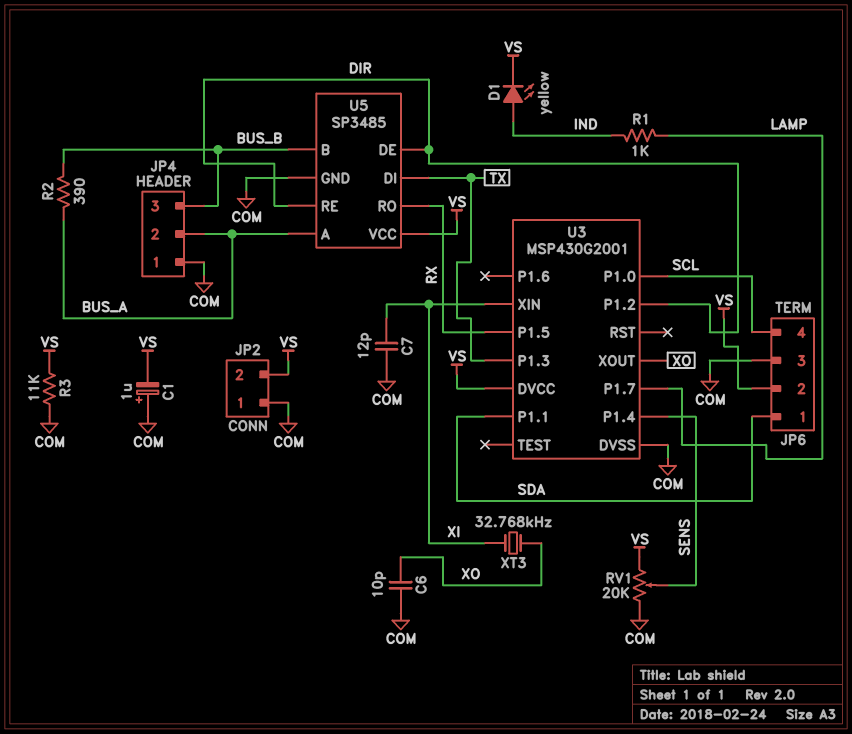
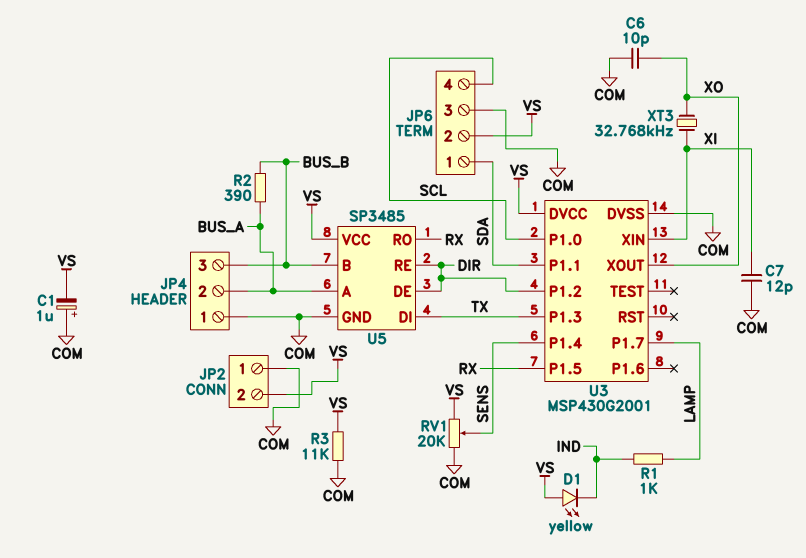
D1: LED yellow (A IND, K VS) -> LED yellow (A VS, K IND)

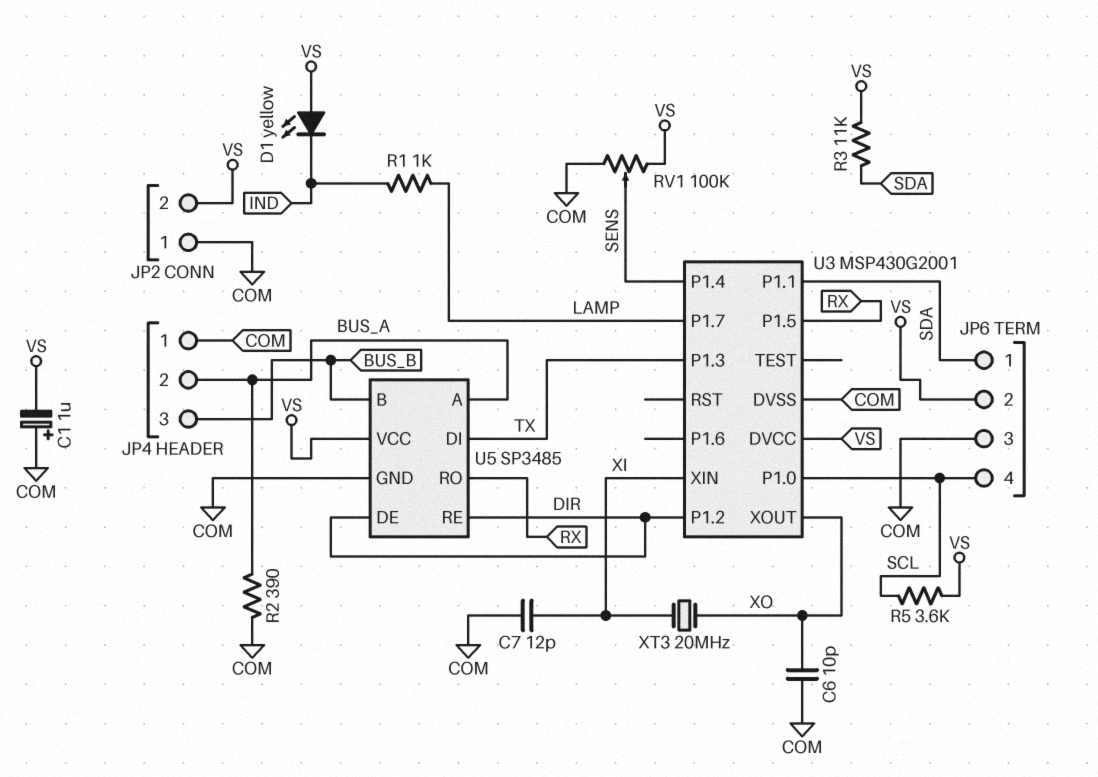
R2: 390 (BUS_A, BUS_B) -> 390 (BUS_A, COM)
R3: 11k (COM, VS) -> 11k (SDA, VS)
R5: none -> 3.6k (SCL, VS)
RV1: 20k (COM, VS, wiper SENS) -> 100k (COM, VS, wiper SENS)
XT3: 32.768kHz (XI, XO) -> 20MHz (XI, XO)

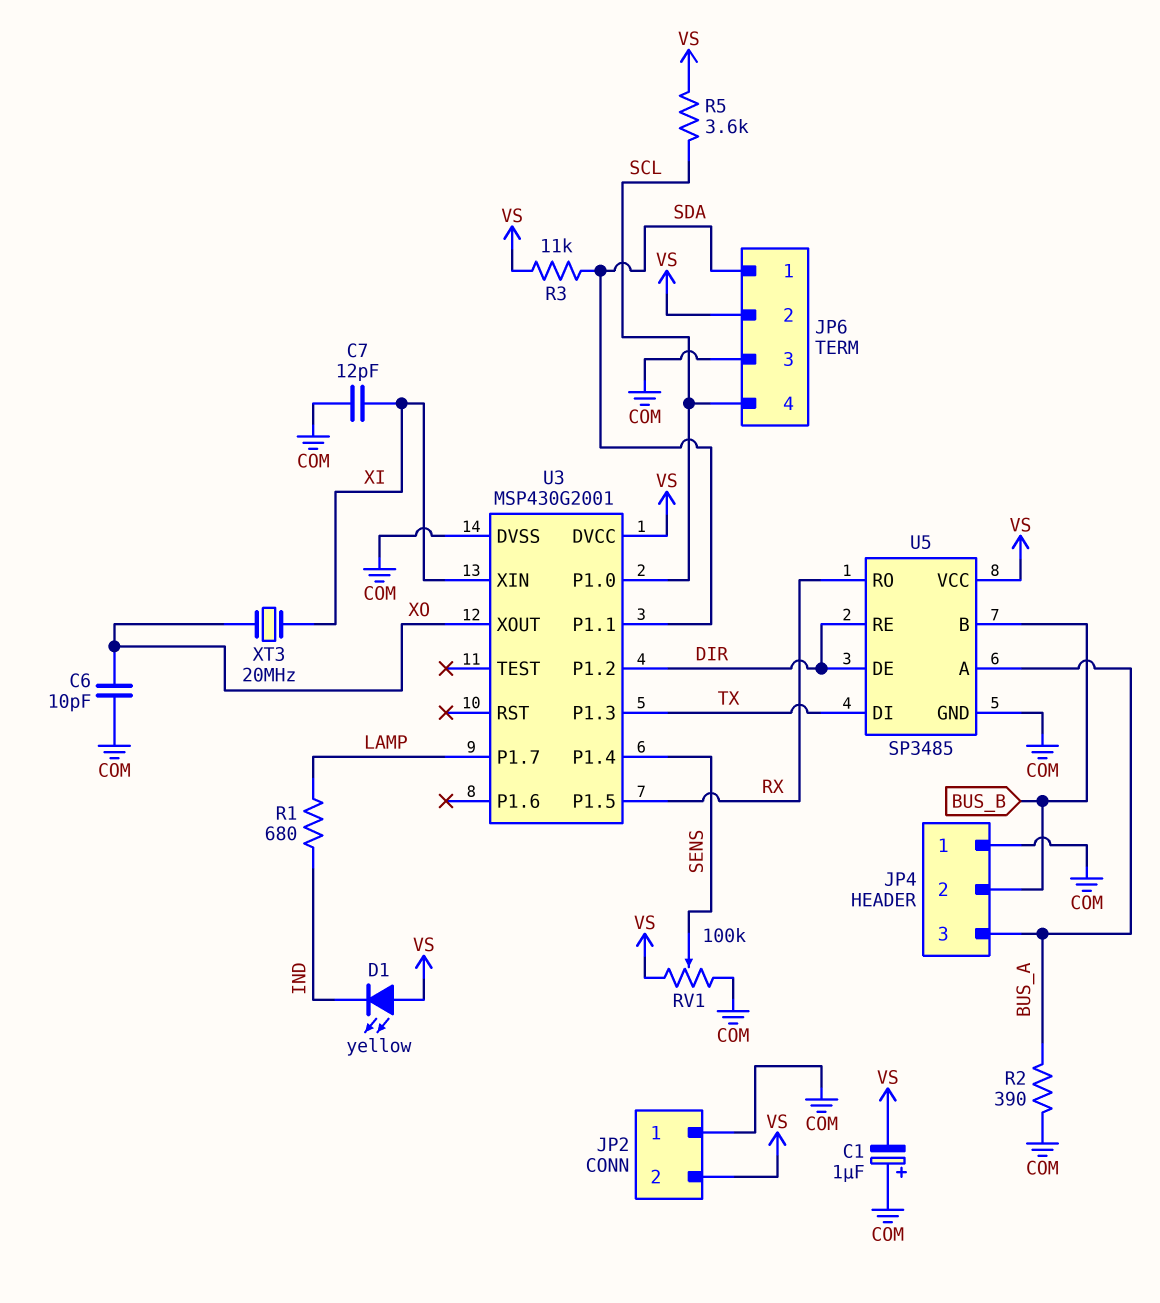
JP4 pin 2: BUS_A -> BUS_B
JP4 pin 3: BUS_B -> BUS_A
R1: 1k (IND, LAMP) -> 680 (IND, LAMP)

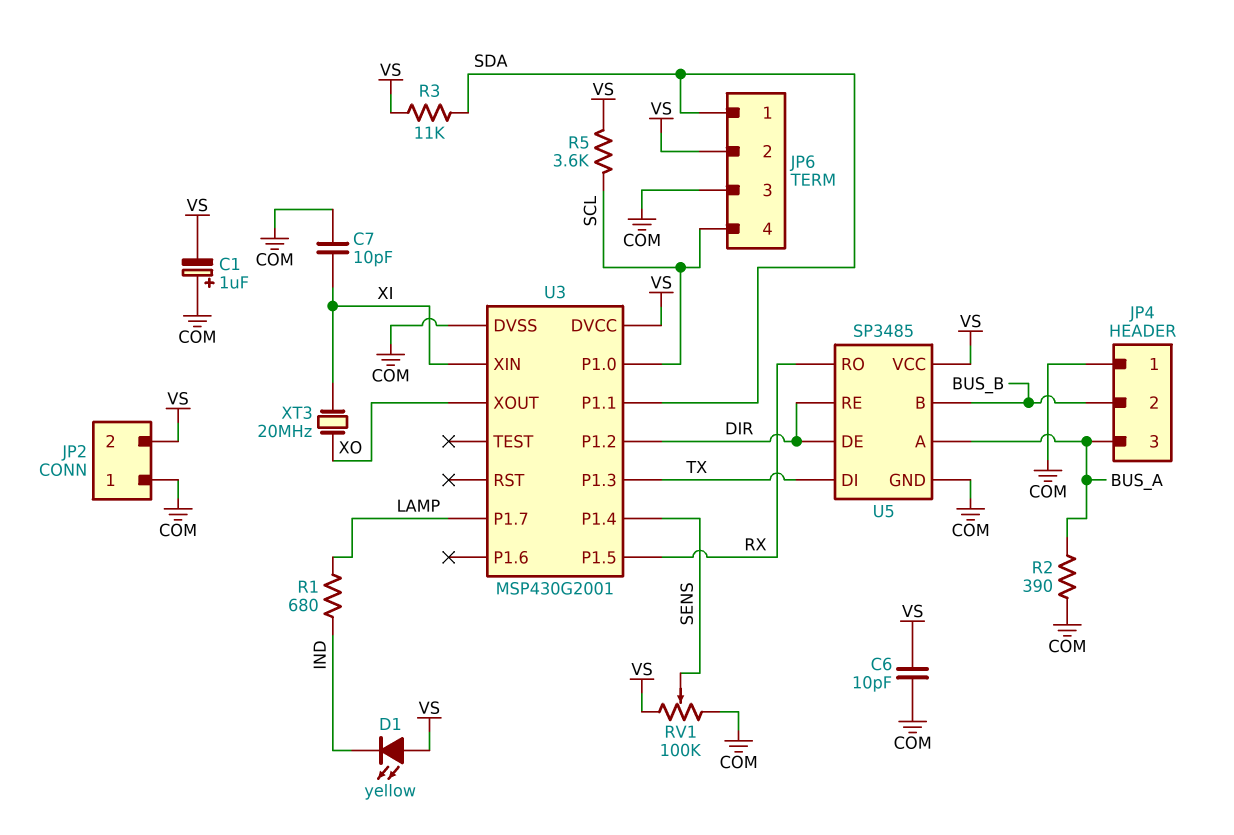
C6: 10pF (COM, XO) -> 10pF (COM, VS)
C7: 12pF (COM, XI) -> 10pF (COM, XI)

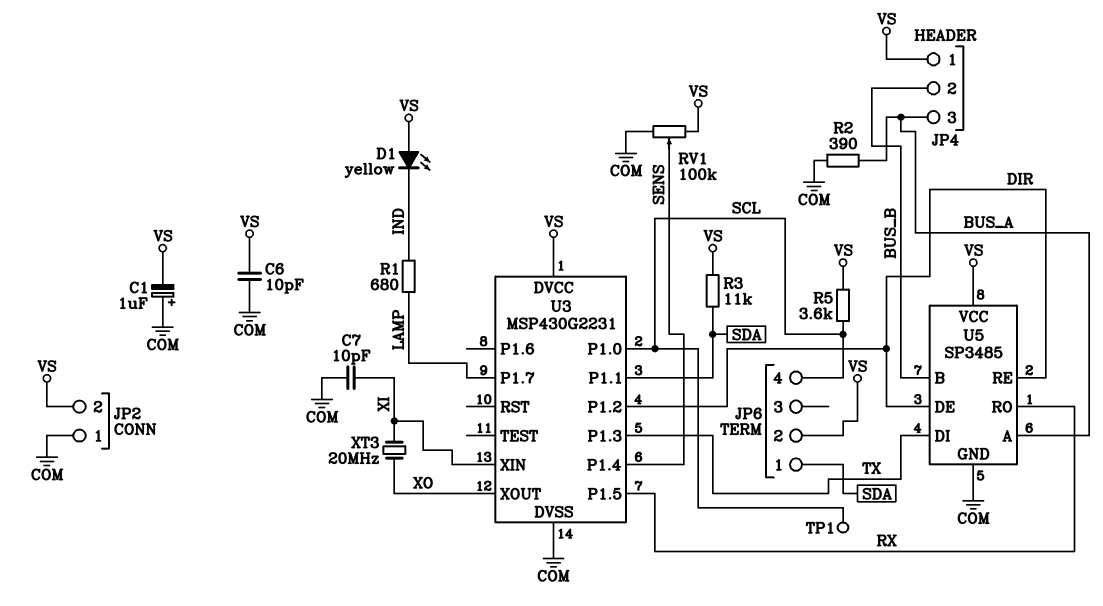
JP4 pin 1: COM -> VS
JP6 pin 3: COM -> none
TP1: none -> test point (SCL)
U3: MSP430G2001 -> MSP430G2231

